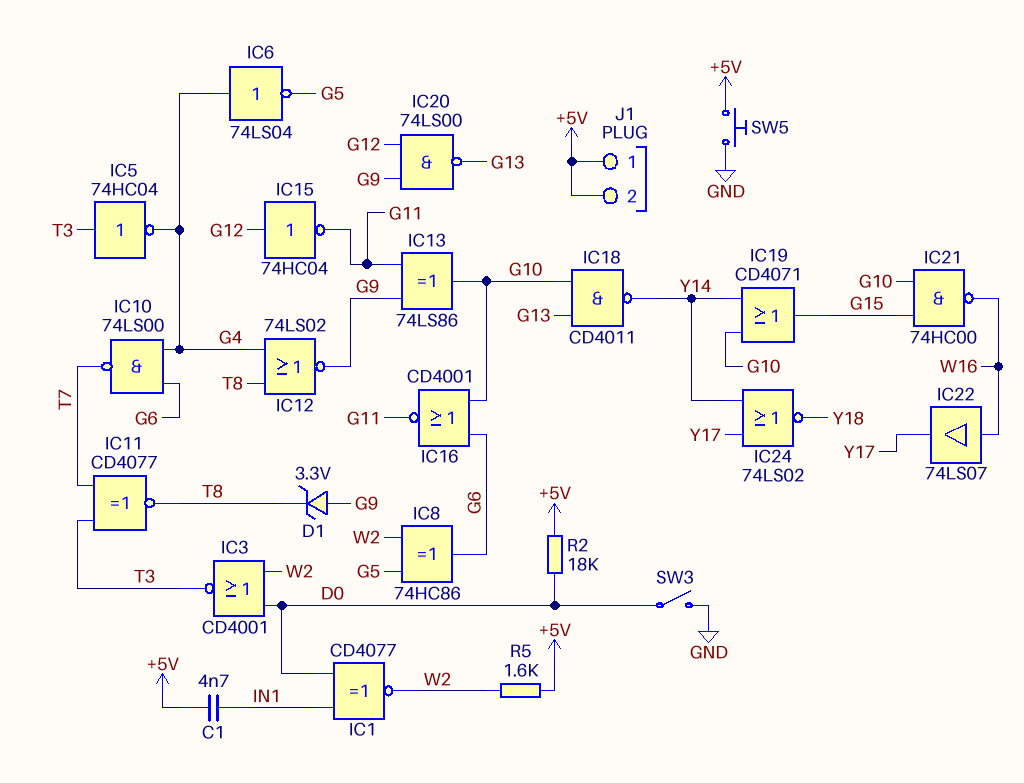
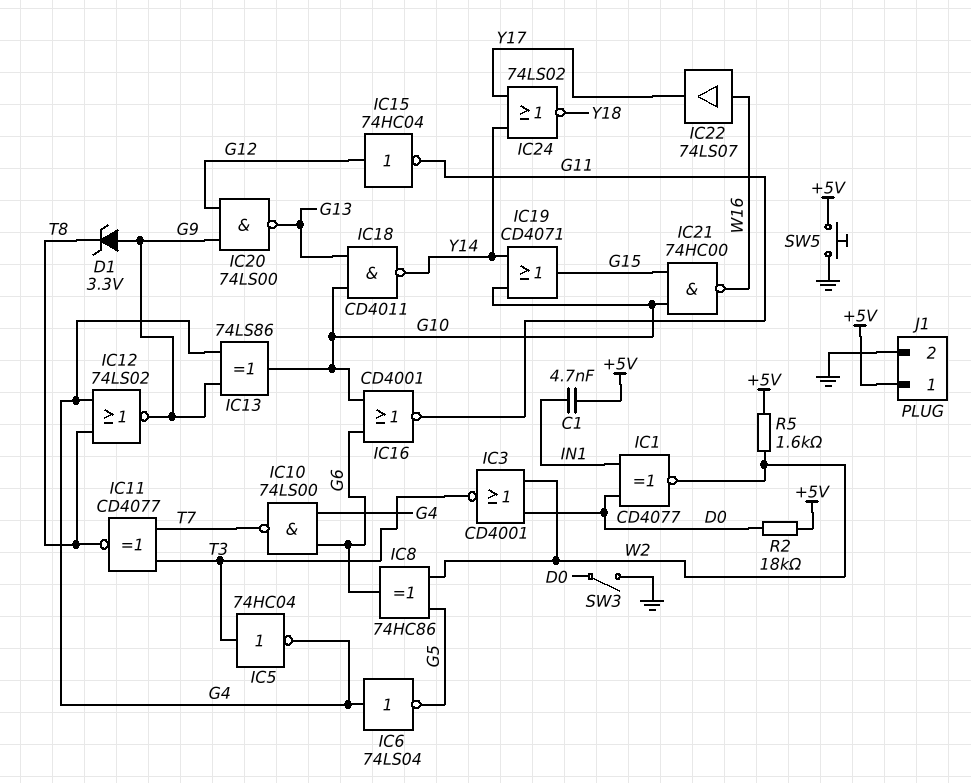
IC13: XOR 74LS86 (in G9, in G11, out G10) -> XOR 74LS86 (in G4, in G9, out G10)
J1 pin 2: +5V -> GND

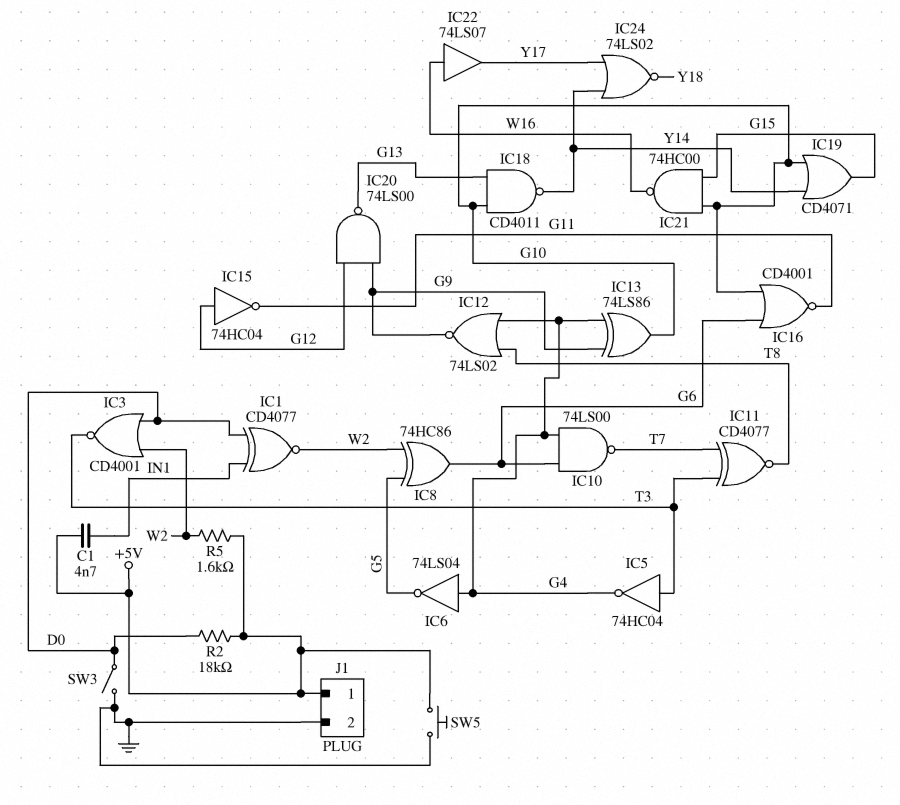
D1: zener 3.3V (A G9, K T8) -> none

